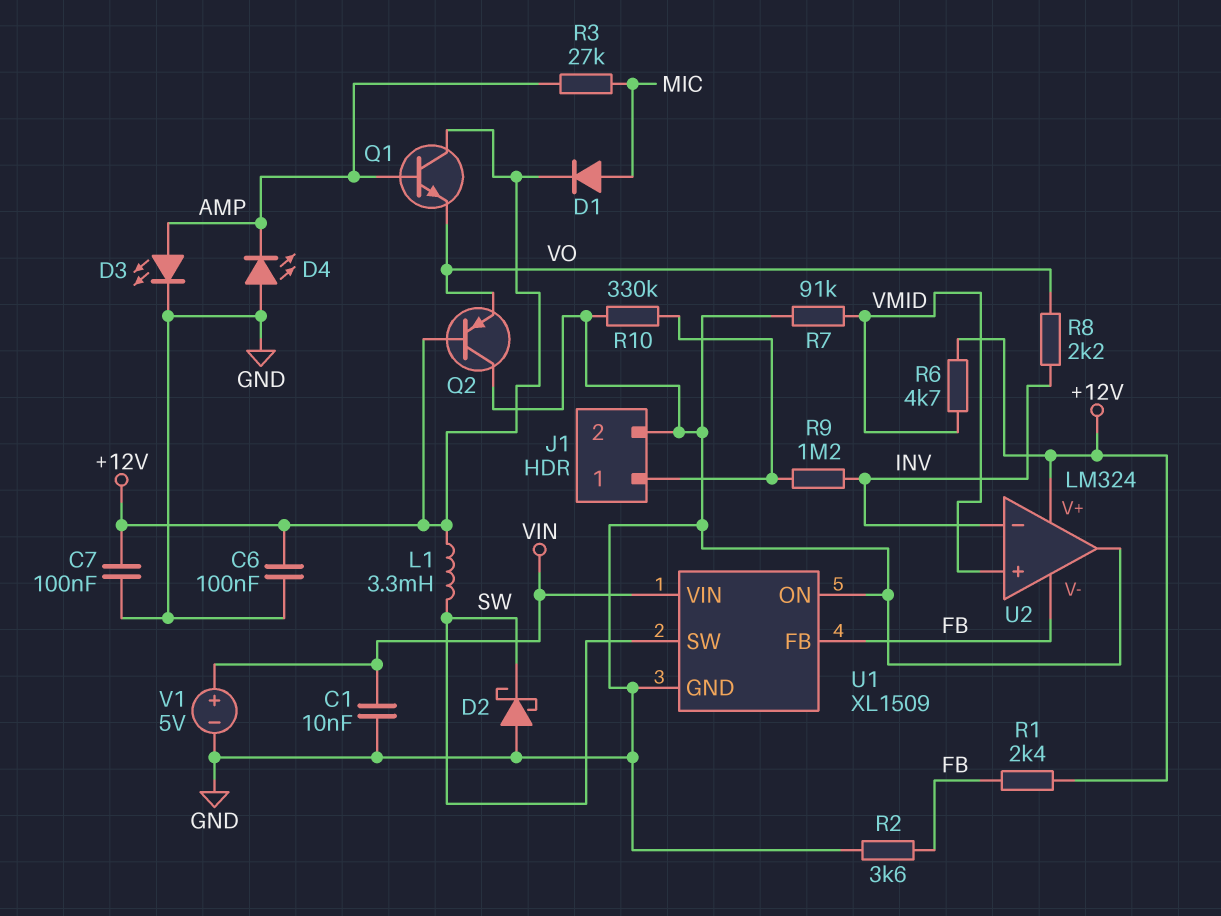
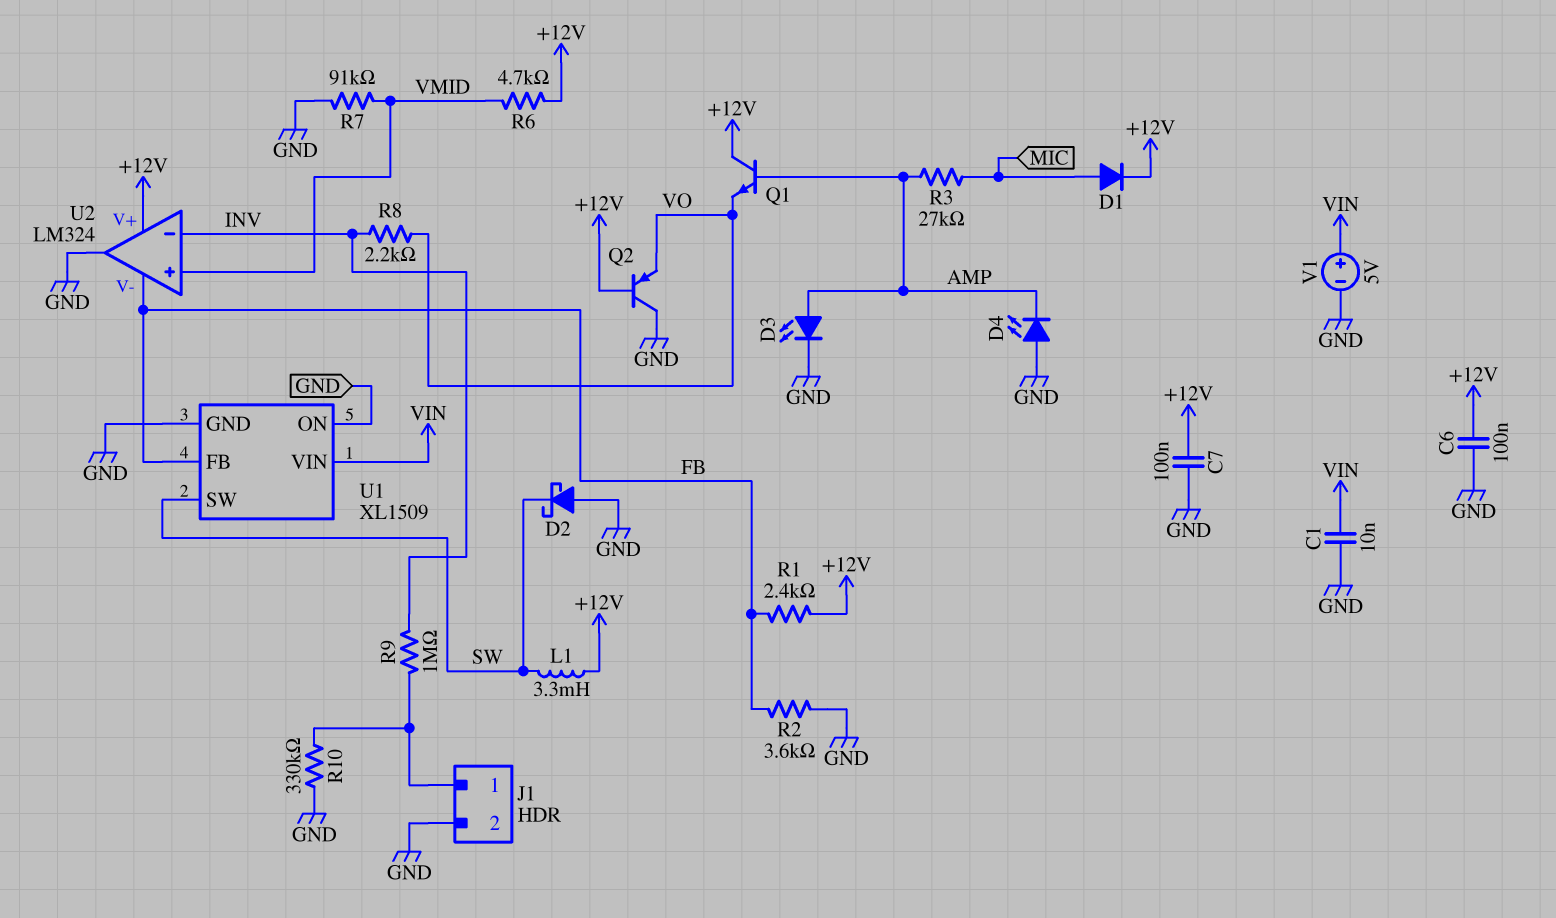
R9: 1.2M (INV, J1/1) -> 1M (INV, J1/1)

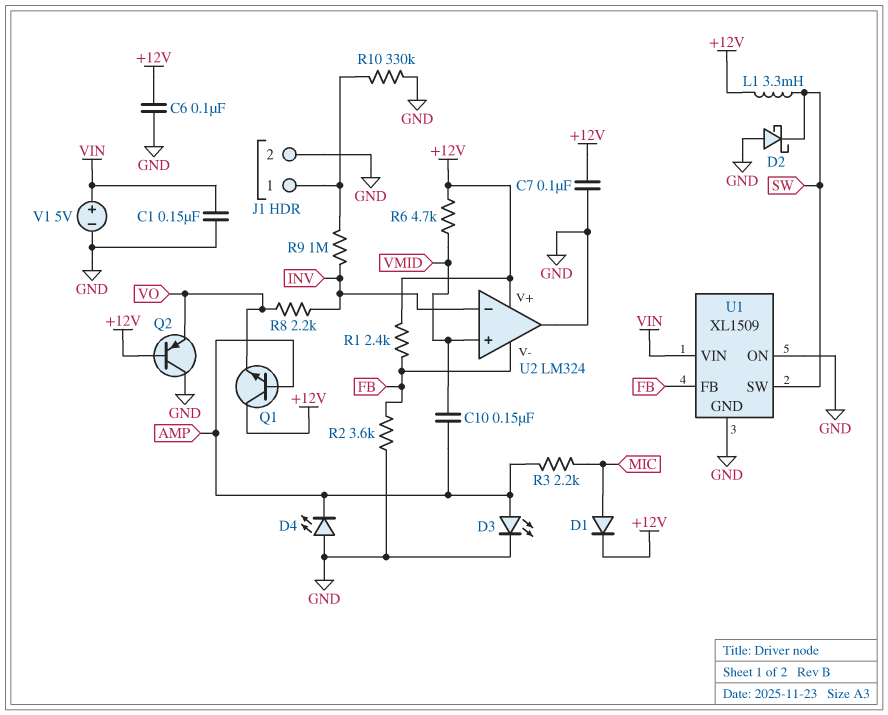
C1: 10nF (GND, VIN) -> 150nF (GND, VIN)
C10: none -> 150nF (AMP, VMID)
R3: 27k (AMP, MIC) -> 2.2k (AMP, MIC)
R7: 91k (GND, VMID) -> none

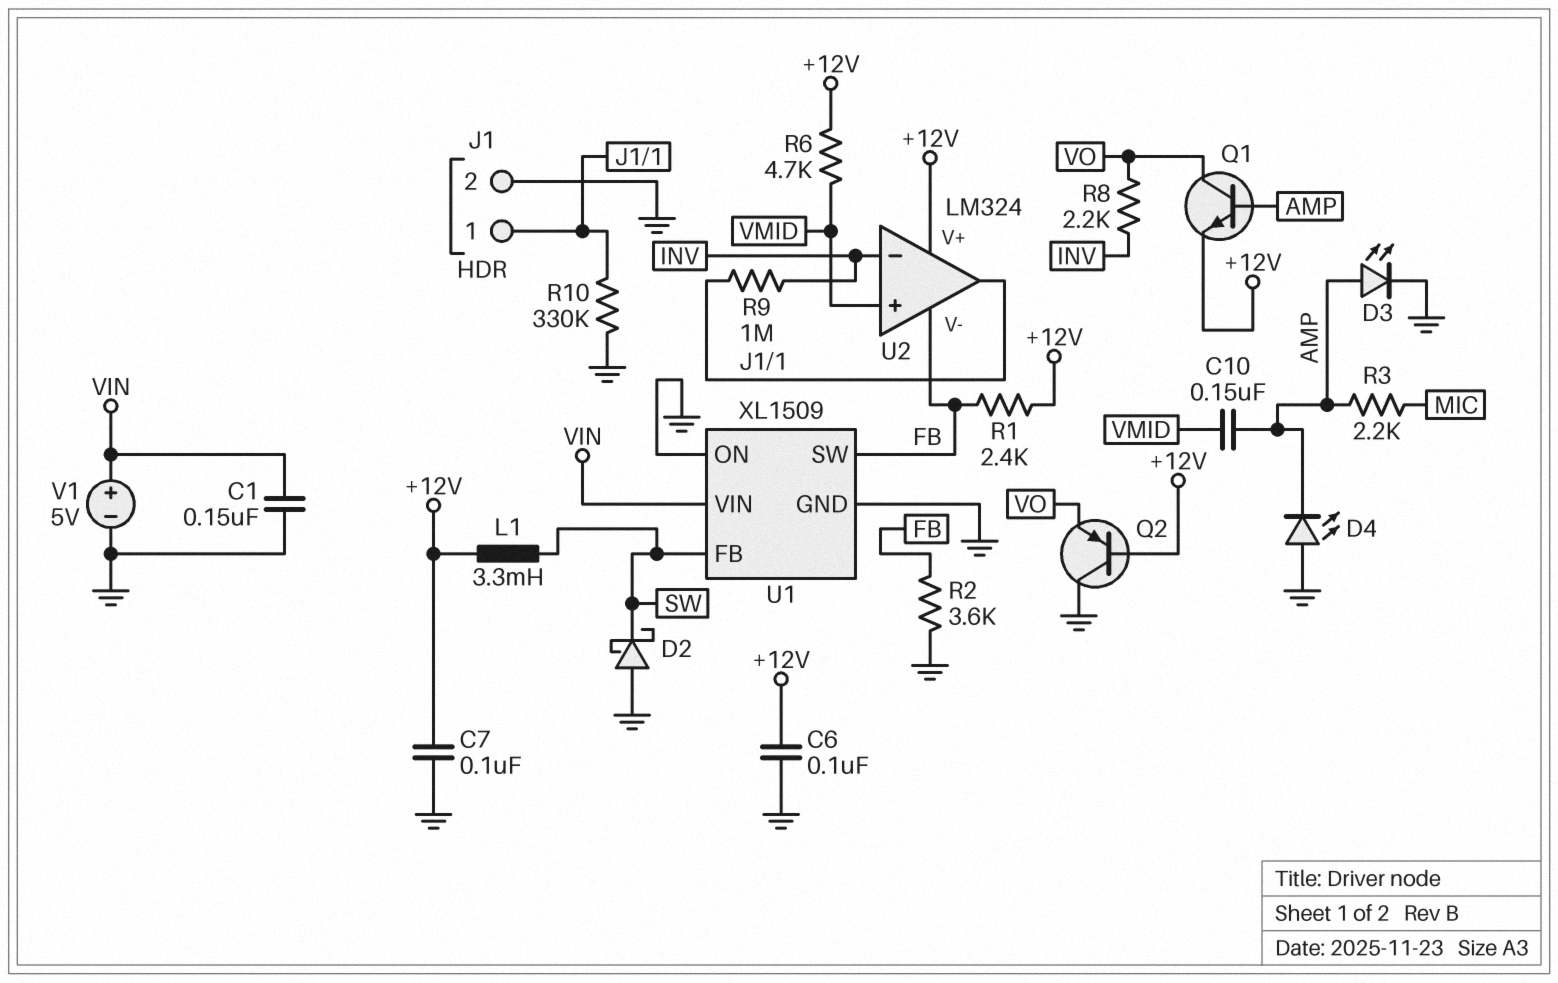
D1: diode (A MIC, K +12V) -> none
Q1: NPN (B AMP, C +12V, E VO) -> NPN (B AMP, C VO, E +12V)
U1 pin FB: FB -> SW
U1 pin SW: SW -> FB
U2 pin out: GND -> J1/1

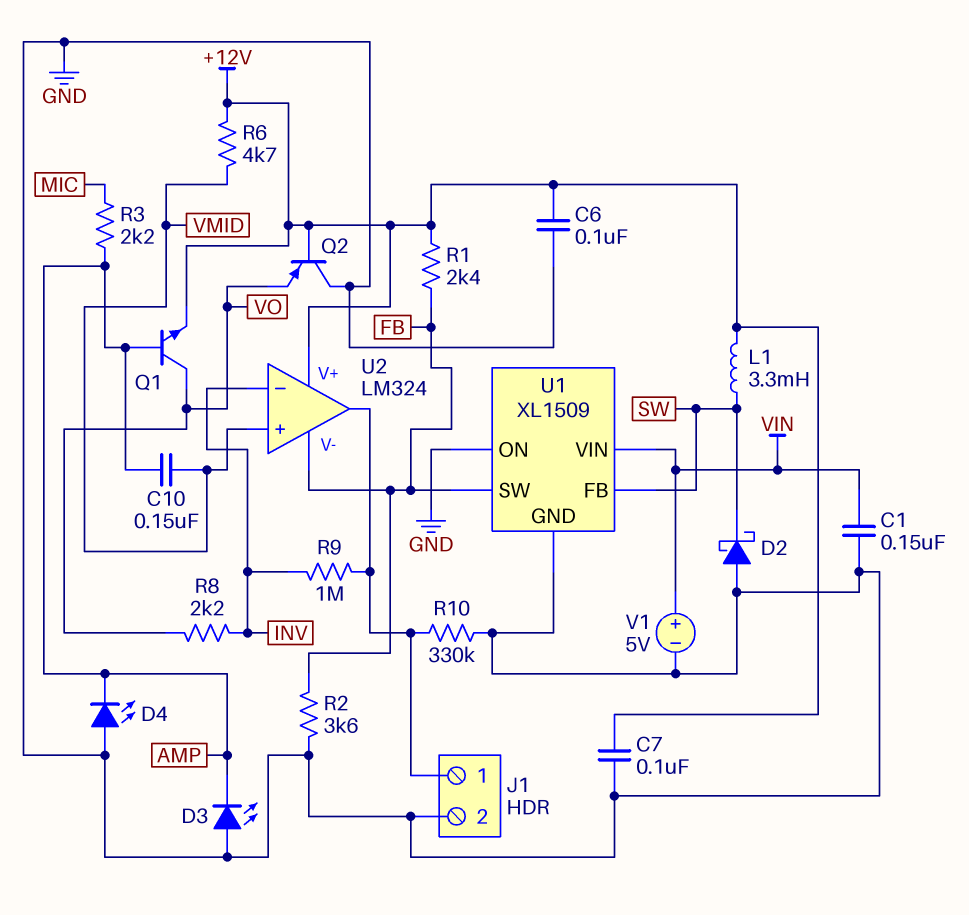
D3: LED (A AMP, K GND) -> LED (A GND, K AMP)

